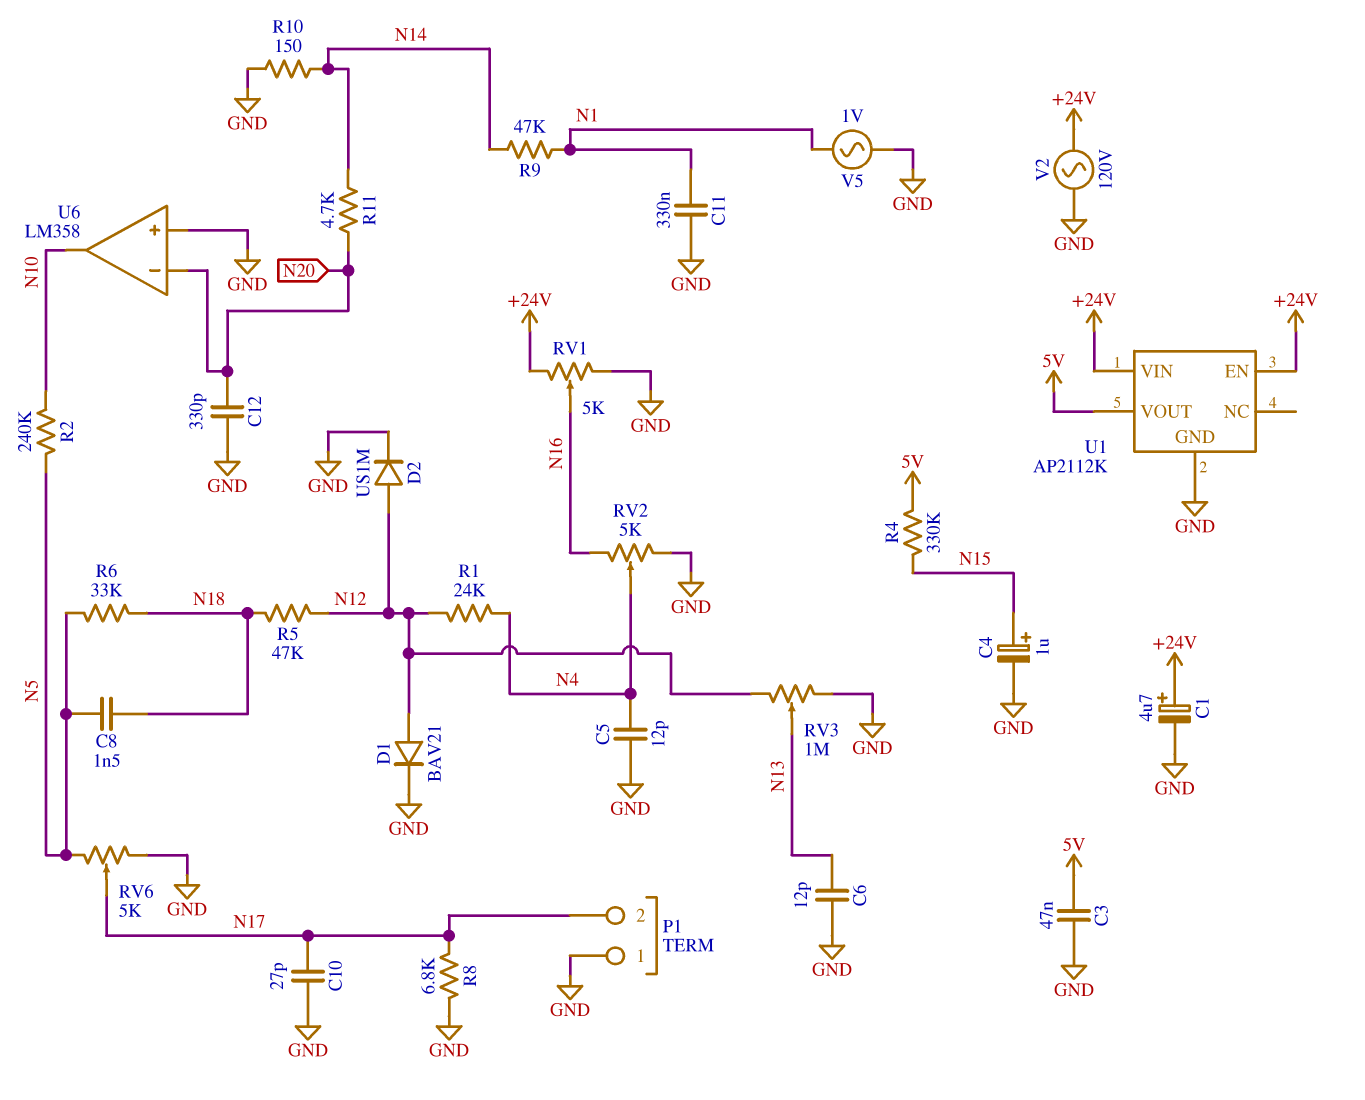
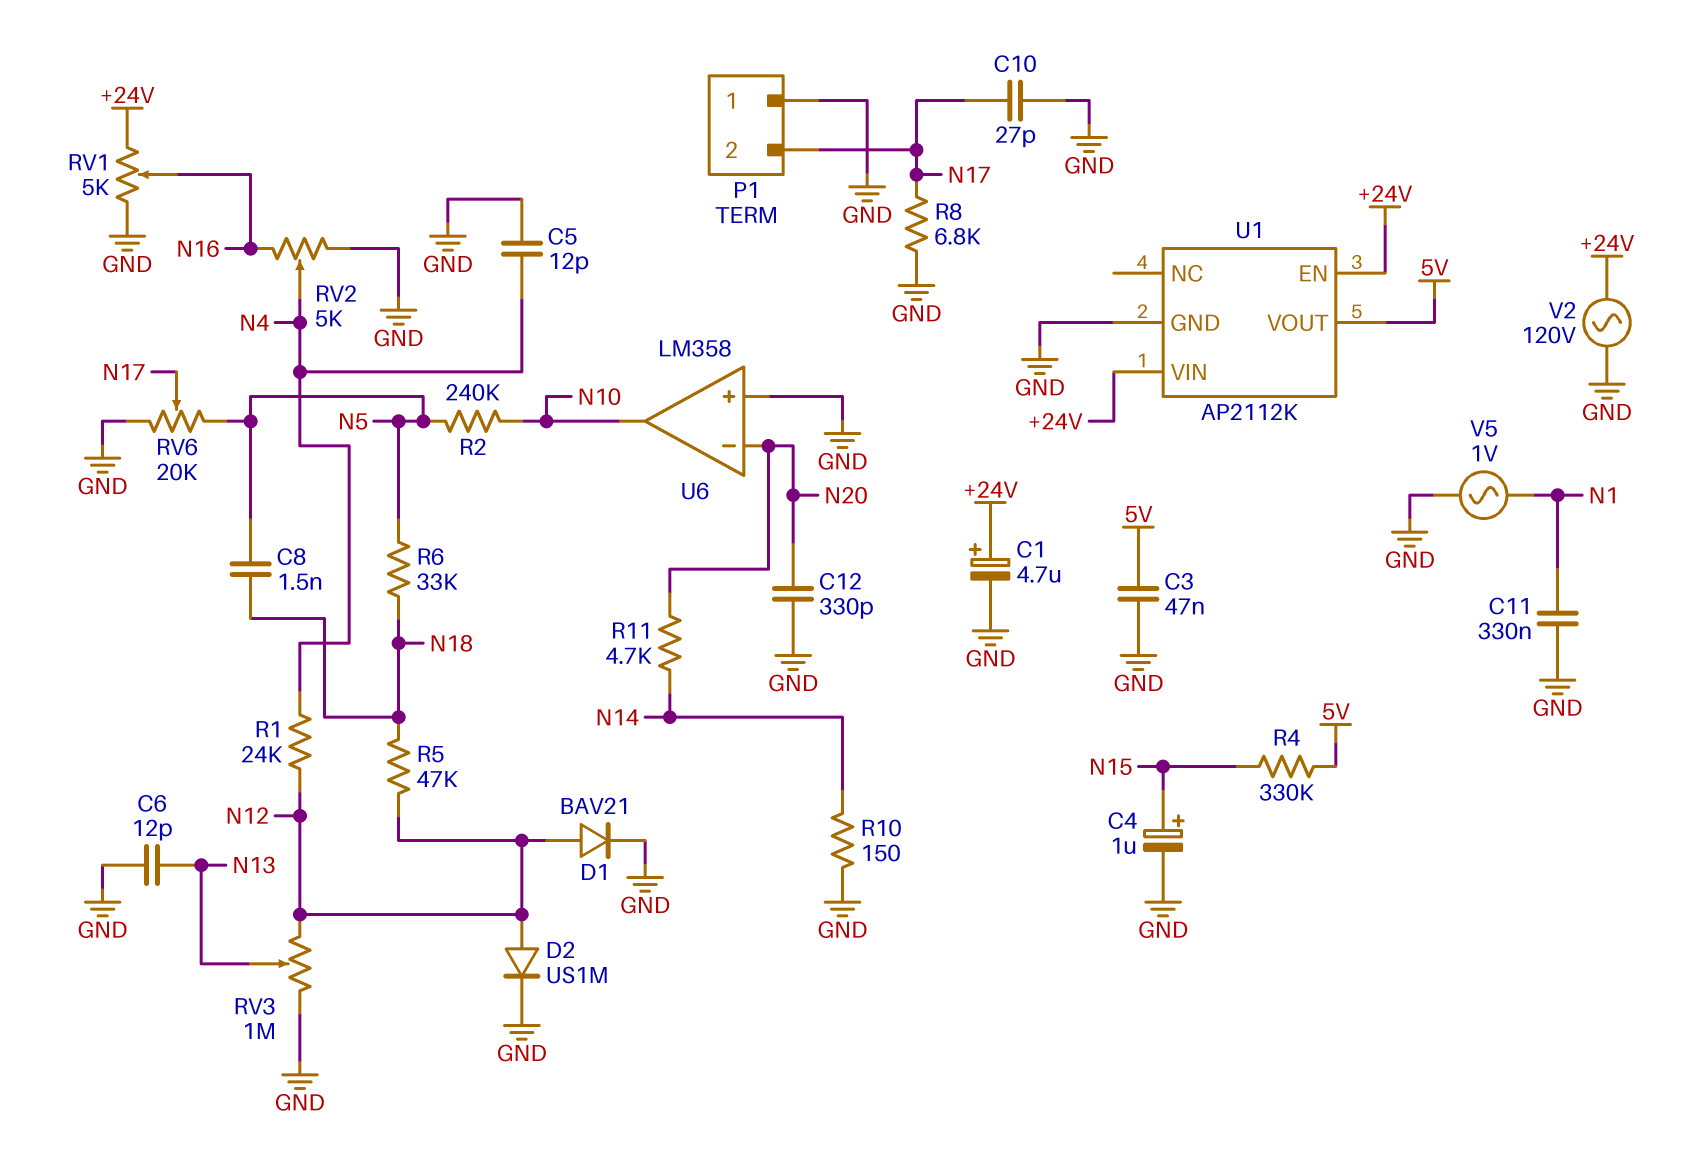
R9: 47k (N1, N14) -> none
RV6: 5k (GND, N5, wiper N17) -> 20k (GND, N5, wiper N17)

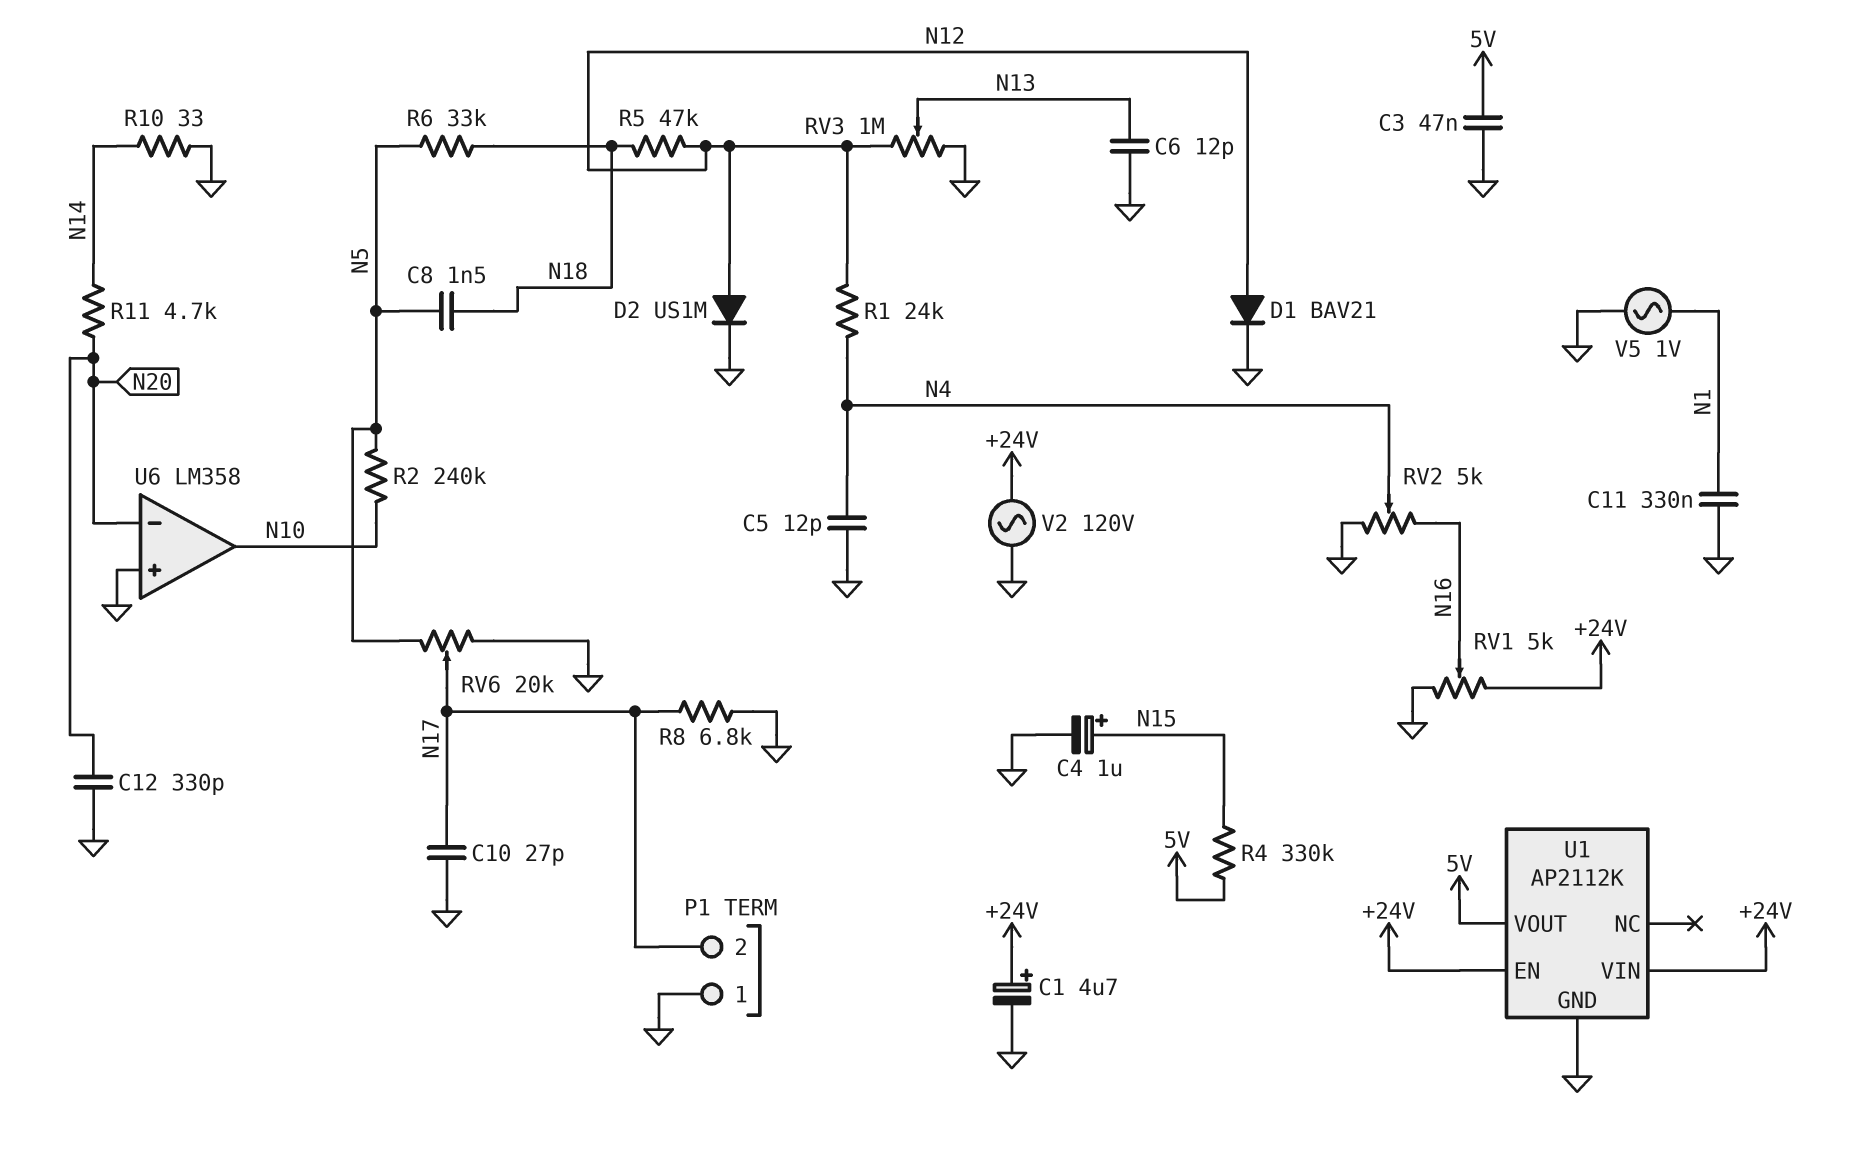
R10: 150 (GND, N14) -> 33 (GND, N14)

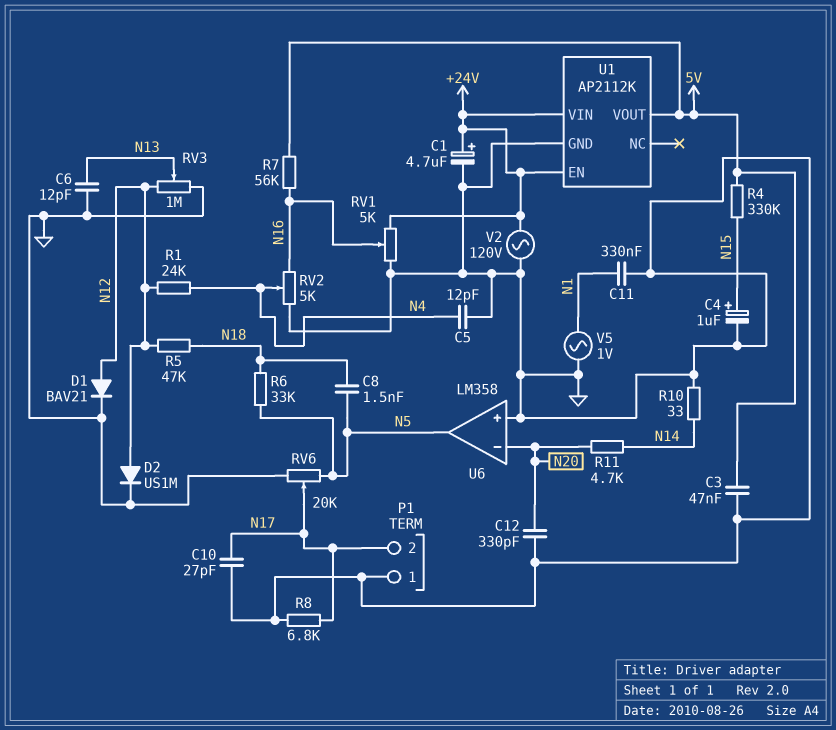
R2: 240k (N5, N10) -> none
R7: none -> 56k (5V, N16)
U6 pin out: N10 -> N5

